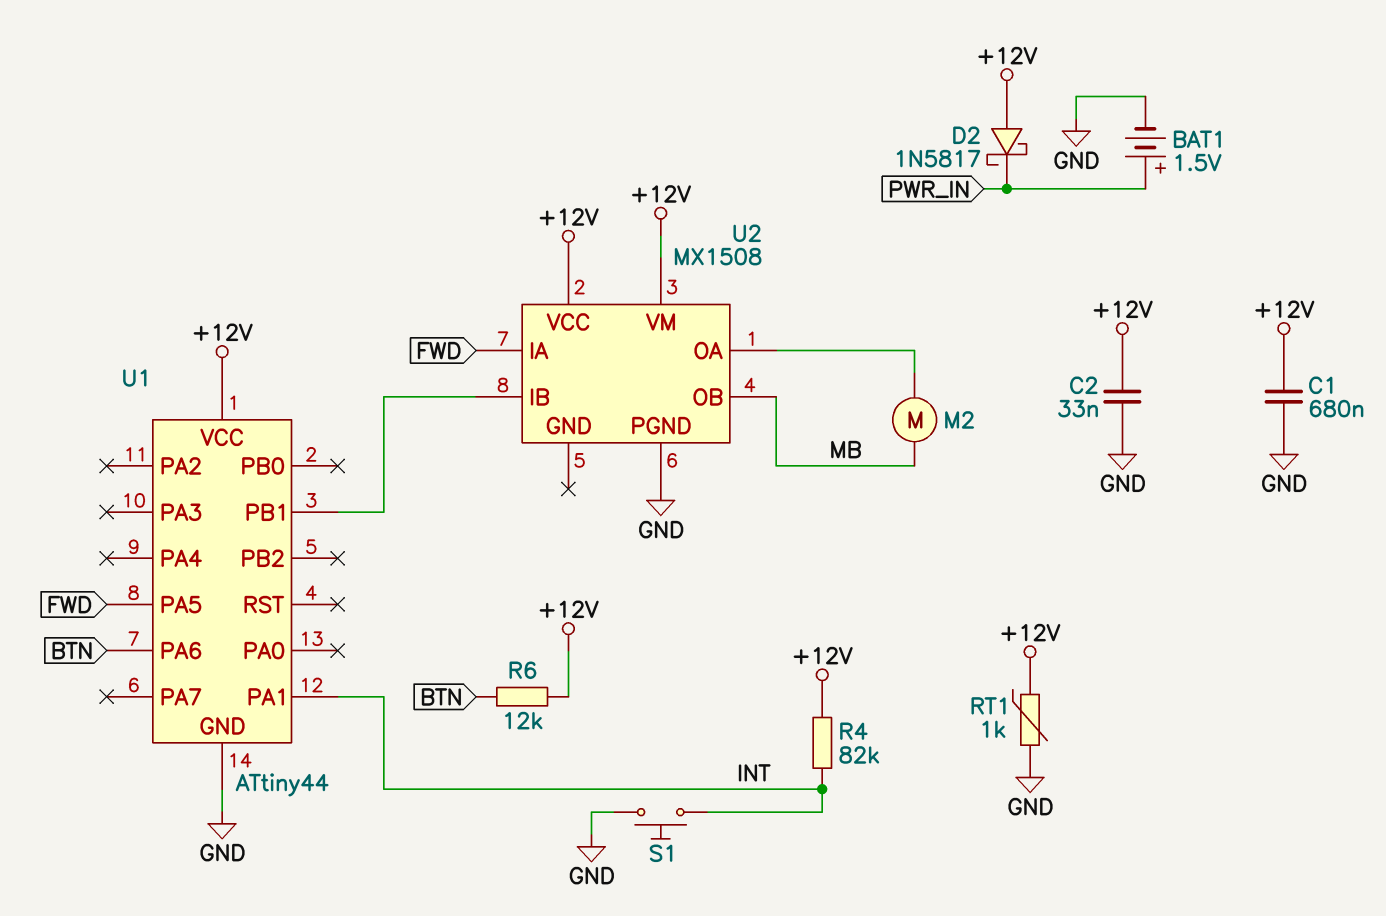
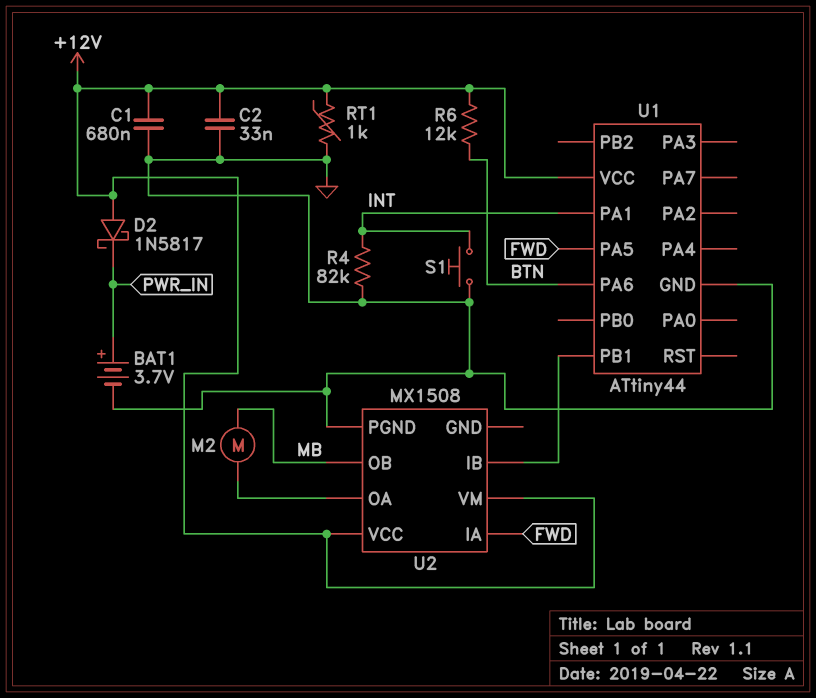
BAT1: 1.5V (plus PWR_IN, minus GND) -> 3.7V (plus PWR_IN, minus GND)
R4: 82k (+12V, INT) -> 82k (GND, INT)

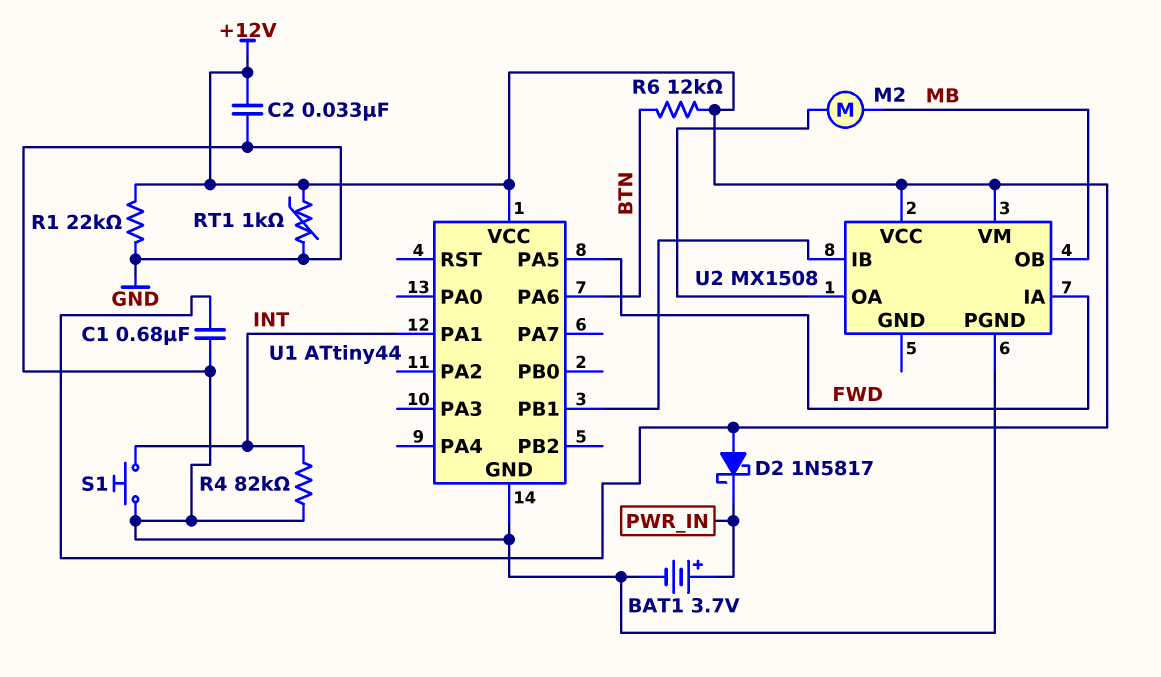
R1: none -> 22k (+12V, GND)

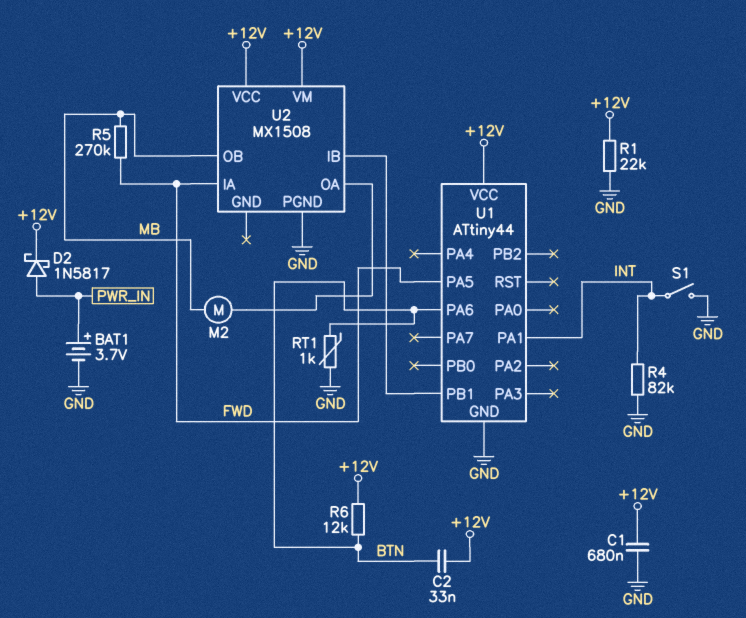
C2: 33nF (+12V, GND) -> 33nF (+12V, BTN)
D2: schottky 1N5817 (A +12V, K PWR_IN) -> schottky 1N5817 (A PWR_IN, K +12V)
R5: none -> 270k (FWD, MB)
RT1: 1k (+12V, GND) -> 1k (BTN, GND)
S1: button (GND, INT) -> switch (GND, INT)

